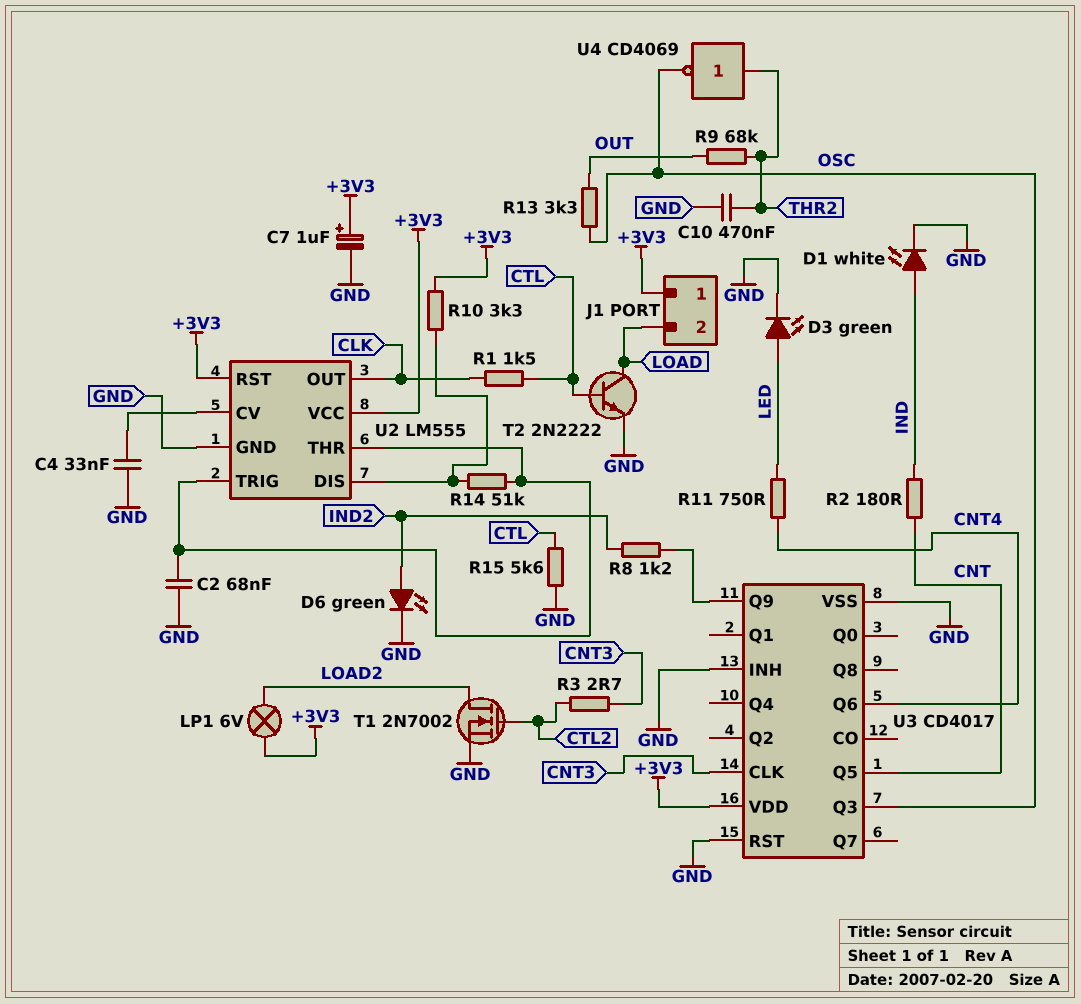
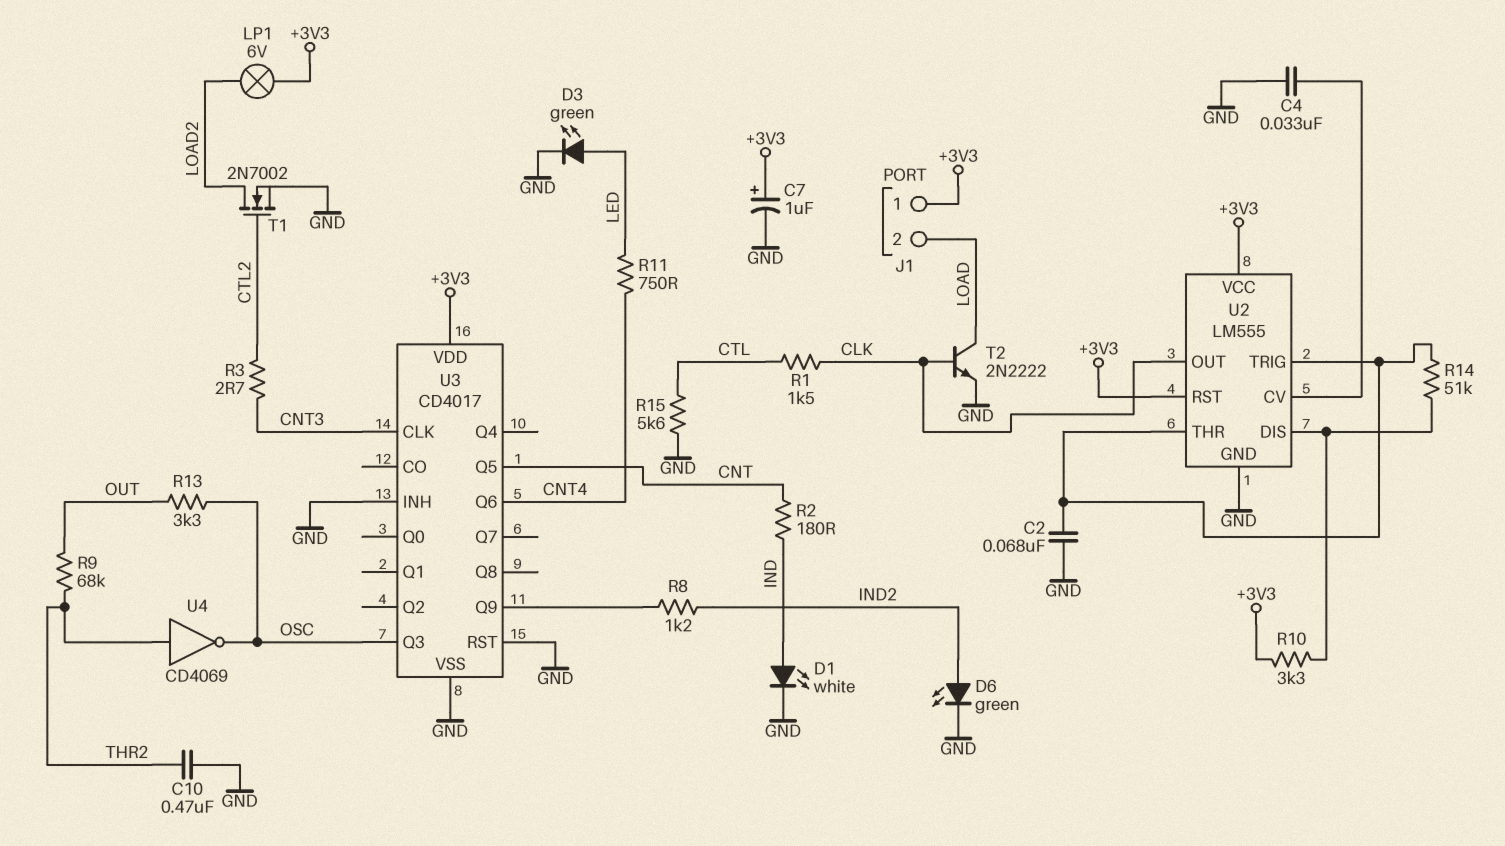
T2: NPN 2N2222 (B CTL, C LOAD, E GND) -> NPN 2N2222 (B CLK, C LOAD, E GND)

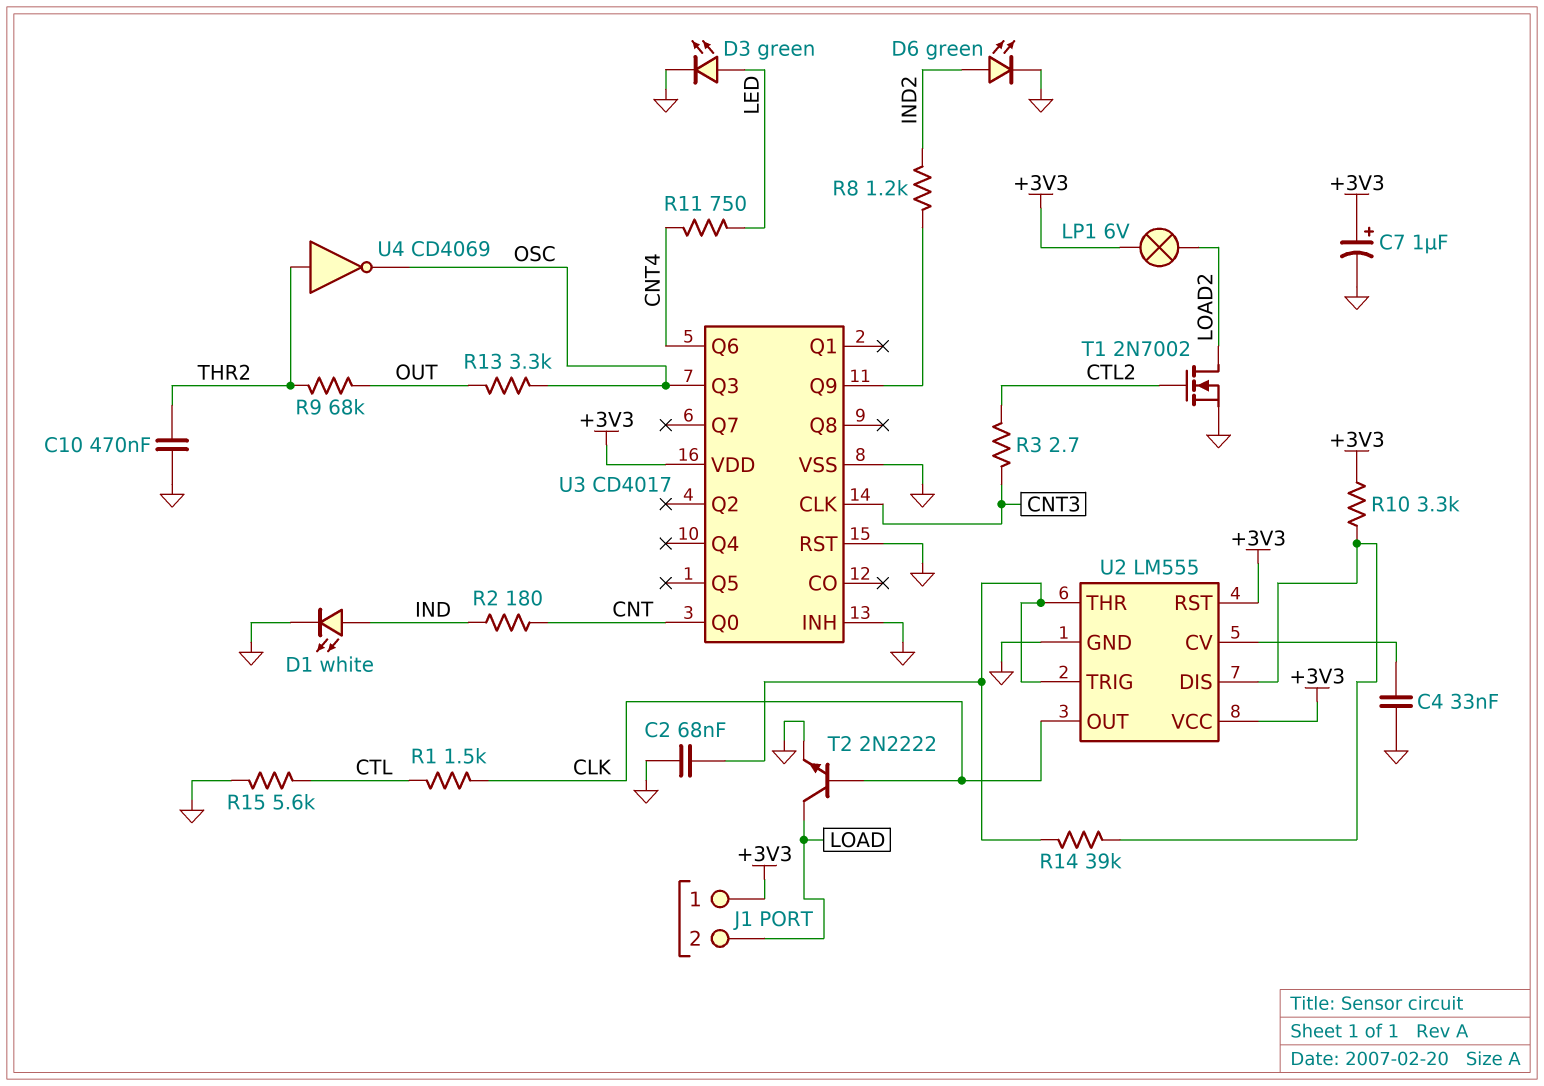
R14: 51k (U2/DIS, U2/THR) -> 39k (U2/DIS, U2/THR)
U3 pin Q0: none -> CNT
U3 pin Q5: CNT -> none

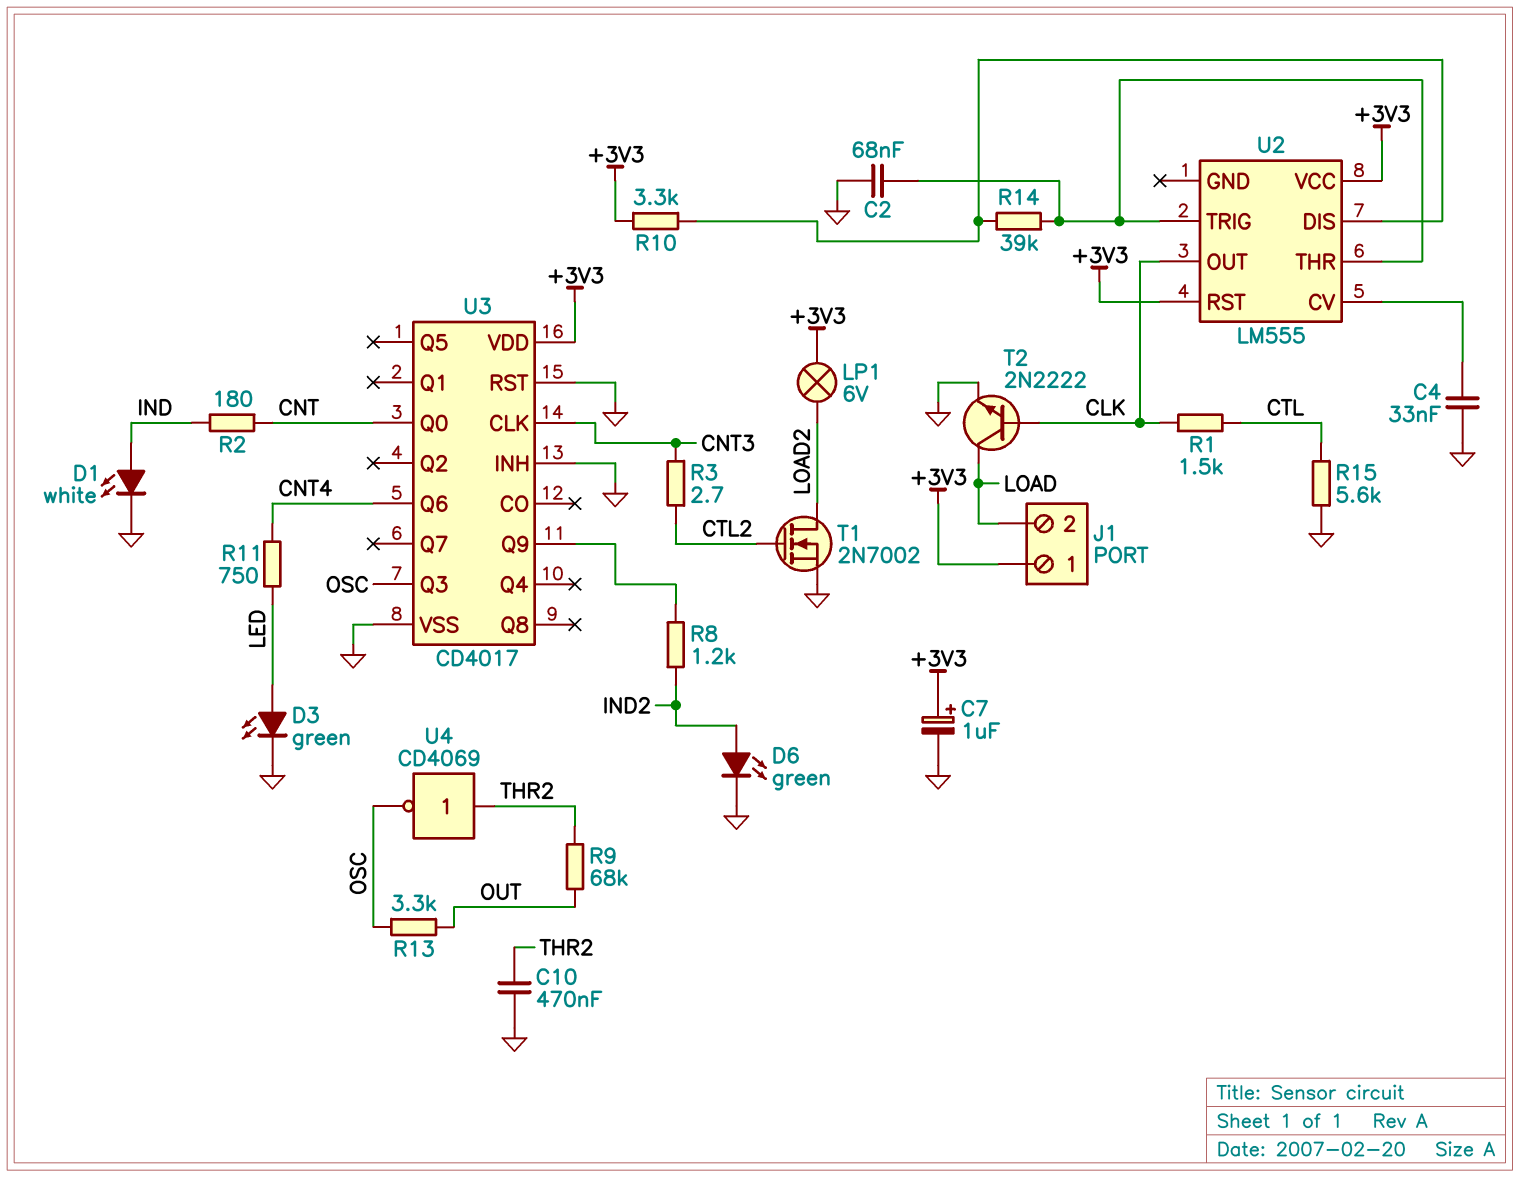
U2 pin GND: GND -> none

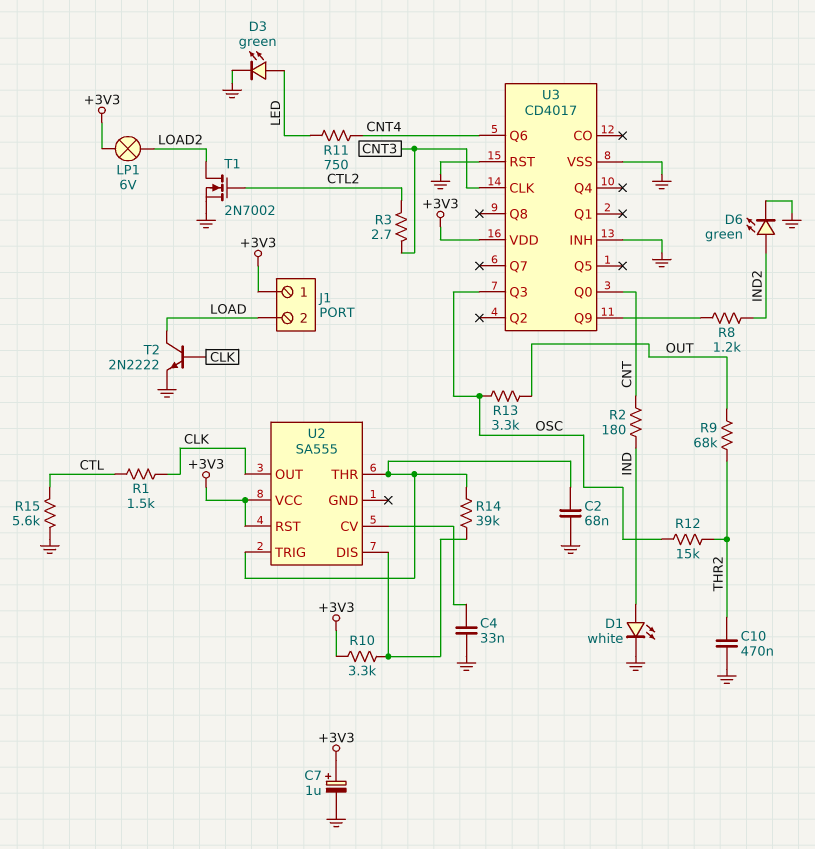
R12: none -> 15k (OSC, THR2)
U2: LM555 -> SA555
U4: NOT CD4069 (in THR2, out OSC) -> none

